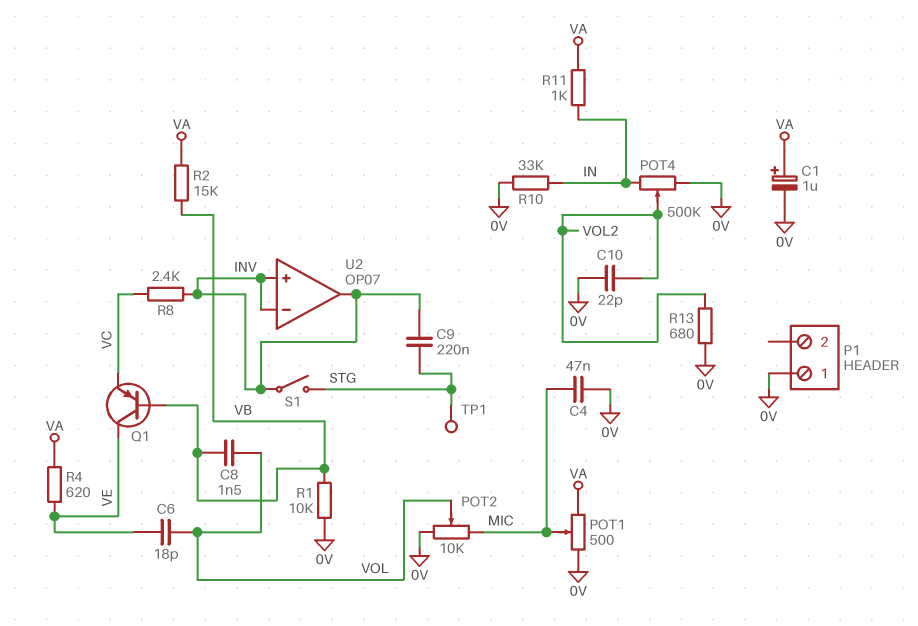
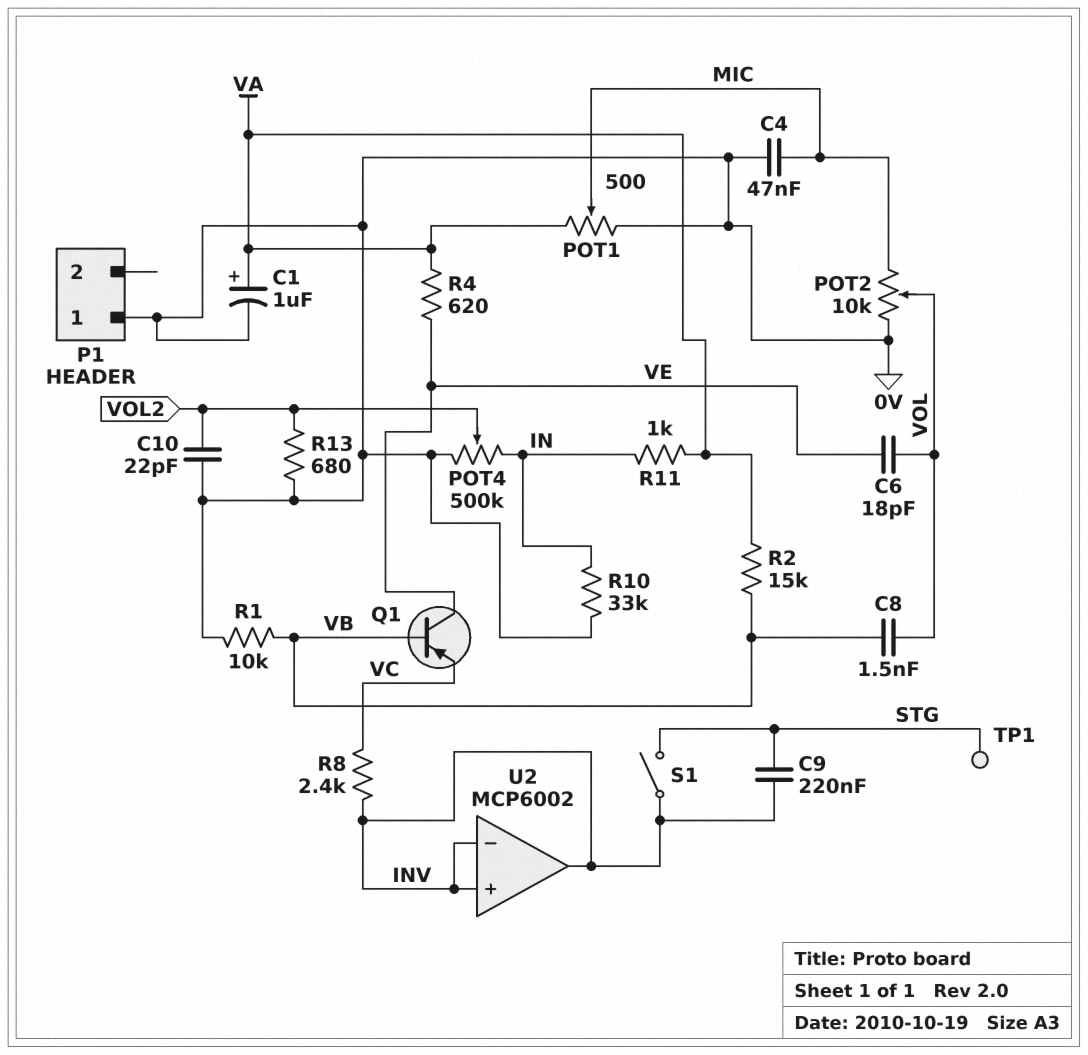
U2: OP07 -> MCP6002

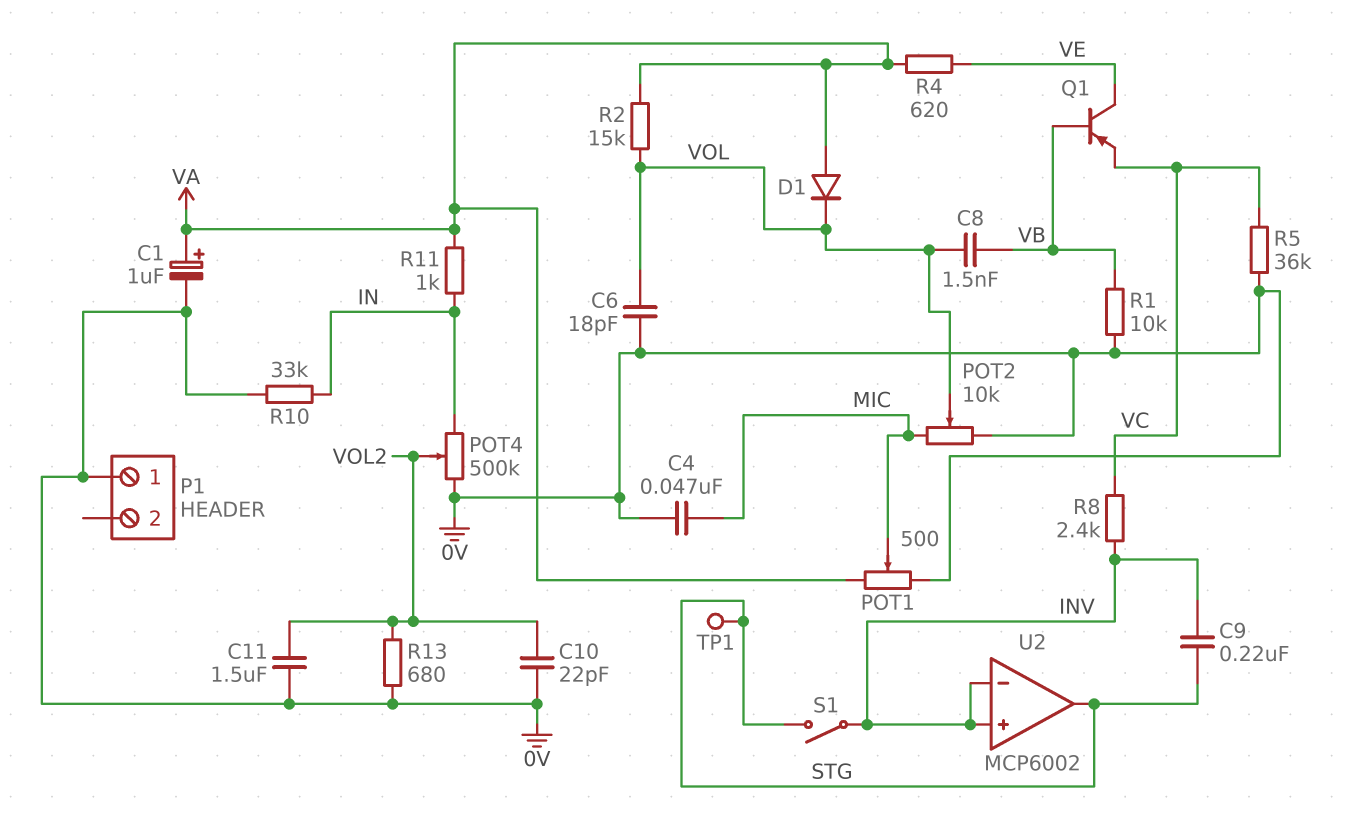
C6: 18pF (VE, VOL) -> 18pF (0V, VOL)
C11: none -> 1.5uF (0V, VOL2)
D1: none -> diode (A VA, K VOL)
R2: 15k (VA, VB) -> 15k (VA, VOL)
R5: none -> 36k (0V, VC)
U2 pin out: INV -> STG

